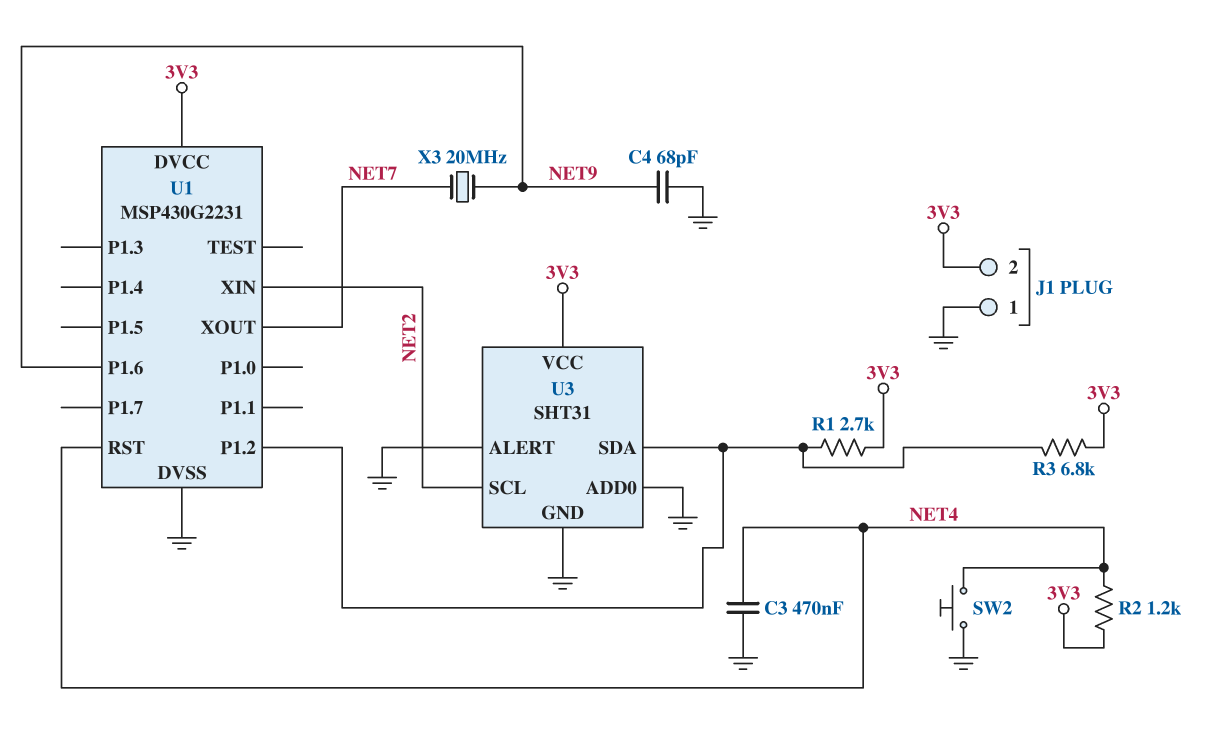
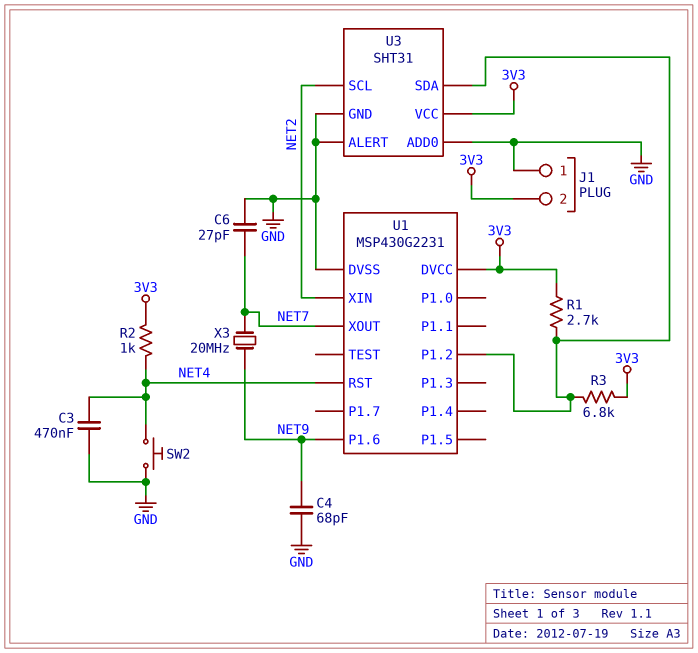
C6: none -> 27pF (GND, NET7)
R2: 1.2k (3V3, NET4) -> 1k (3V3, NET4)

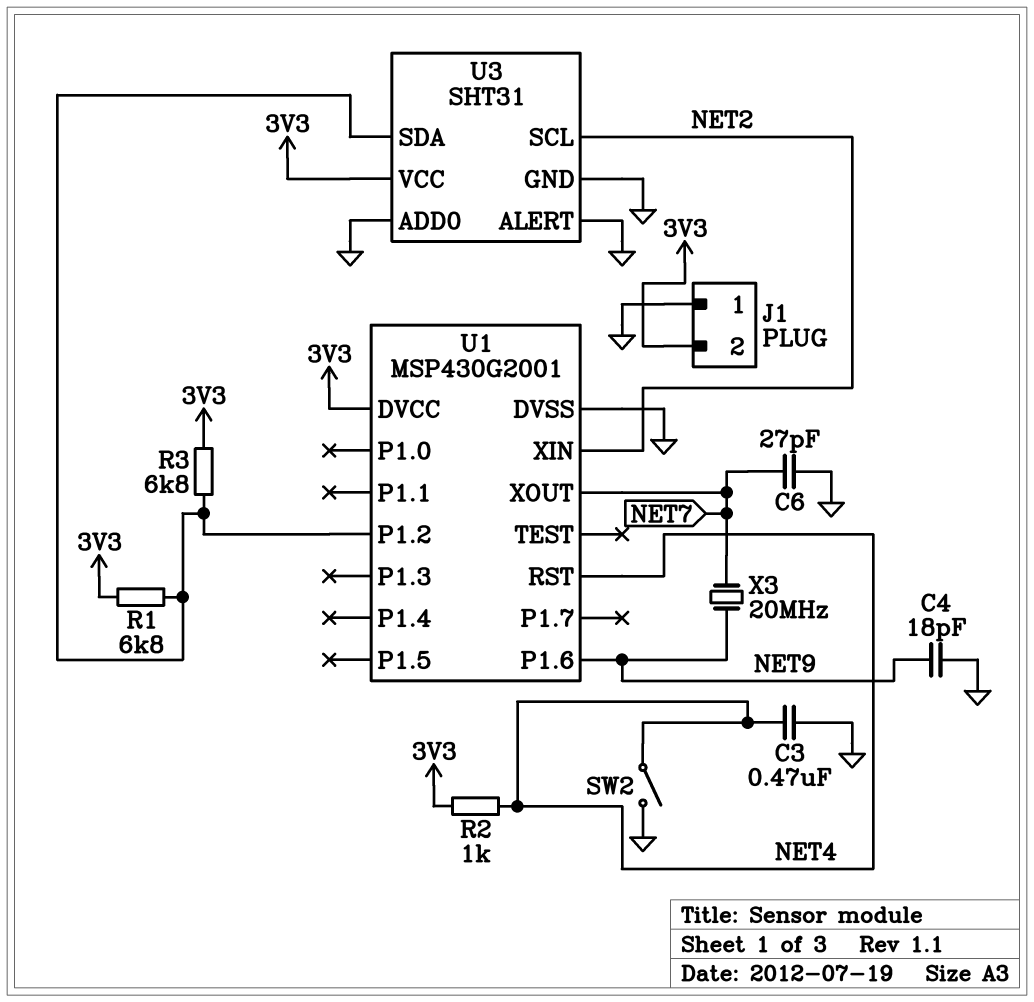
C4: 68pF (GND, NET9) -> 18pF (GND, NET9)
R1: 2.7k (3V3, U1/P1.2) -> 6.8k (3V3, U1/P1.2)
SW2: button (GND, NET4) -> switch (GND, NET4)
U1: MSP430G2231 -> MSP430G2001

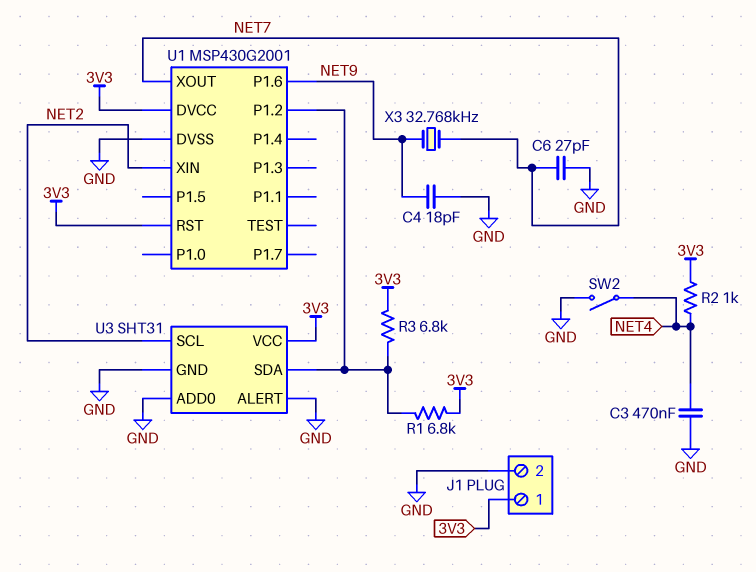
J1 pin 1: GND -> 3V3
J1 pin 2: 3V3 -> GND
U1 pin RST: NET4 -> 3V3
X3: 20MHz (NET7, NET9) -> 32.768kHz (NET7, NET9)

